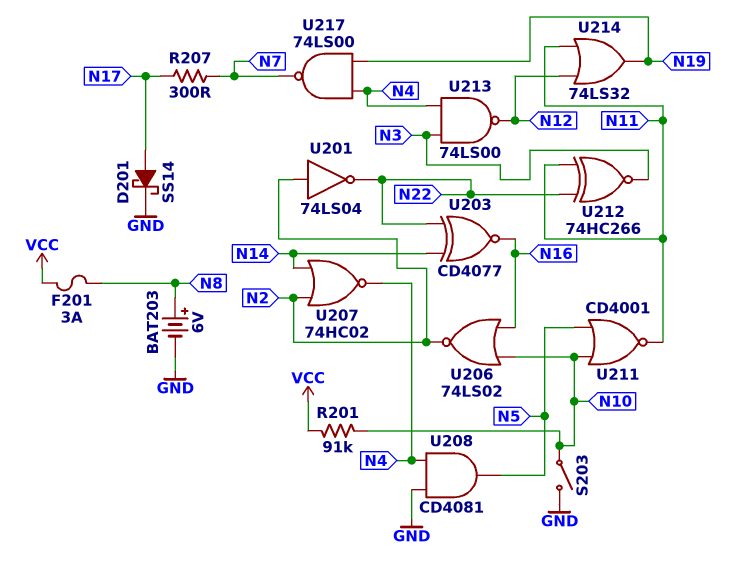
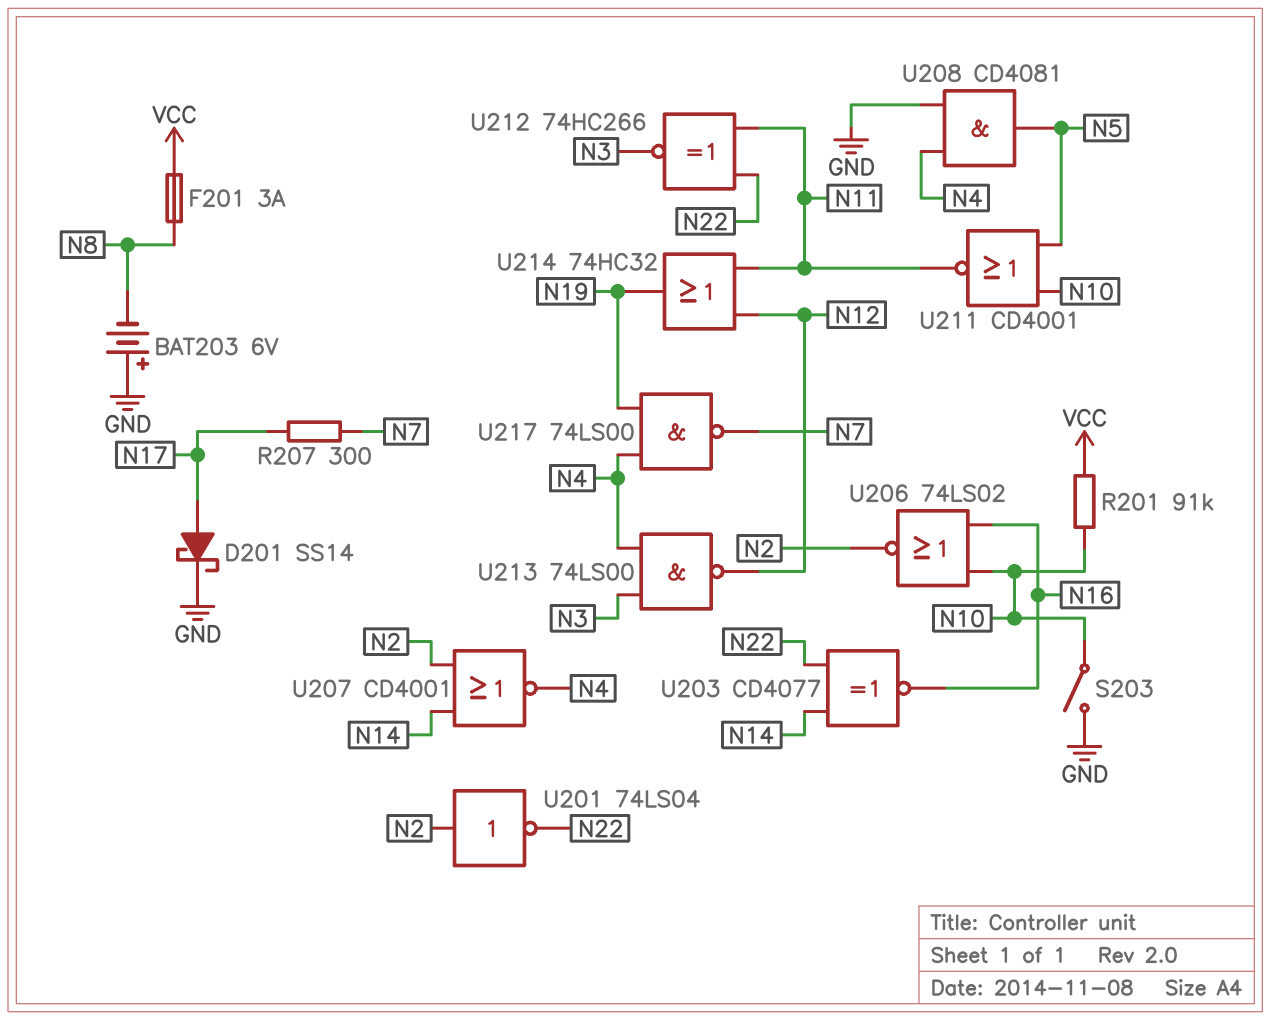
BAT203: 6V (plus N8, minus GND) -> 6V (plus GND, minus N8)
U207: NOR 74HC02 (in N2, in N14, out N4) -> NOR CD4001 (in N2, in N14, out N4)
U214: OR 74LS32 (in N11, in N12, out N19) -> OR 74HC32 (in N11, in N12, out N19)

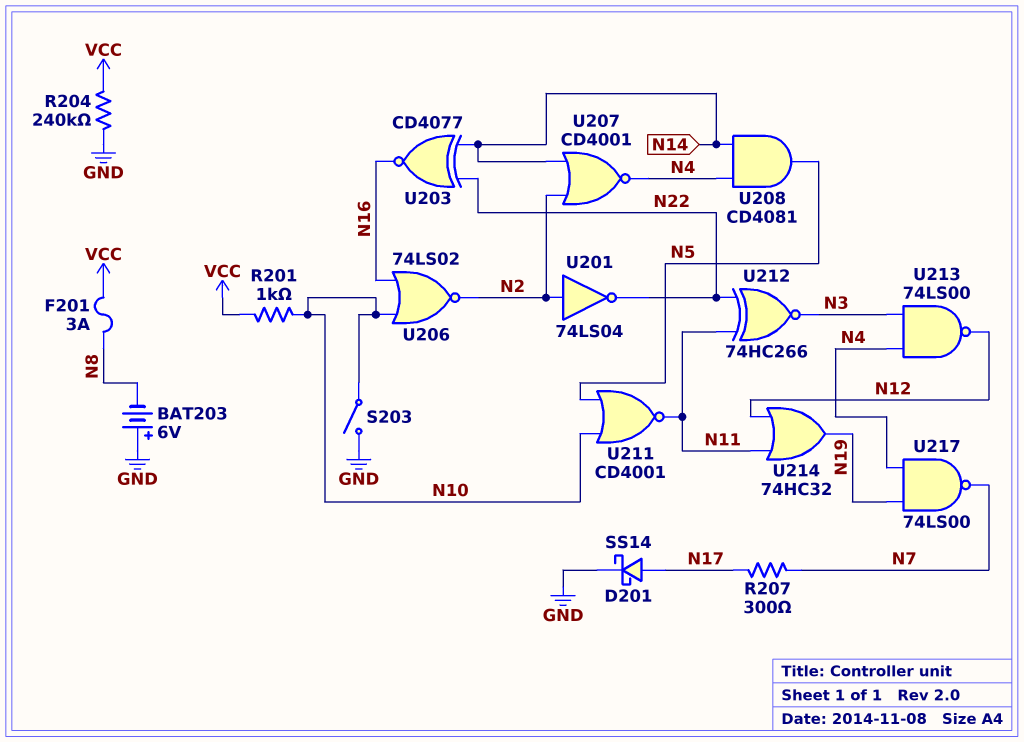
R201: 91k (N10, VCC) -> 1k (N10, VCC)
R204: none -> 240k (GND, VCC)
U208: AND CD4081 (in GND, in N4, out N5) -> AND CD4081 (in N4, in N14, out N5)

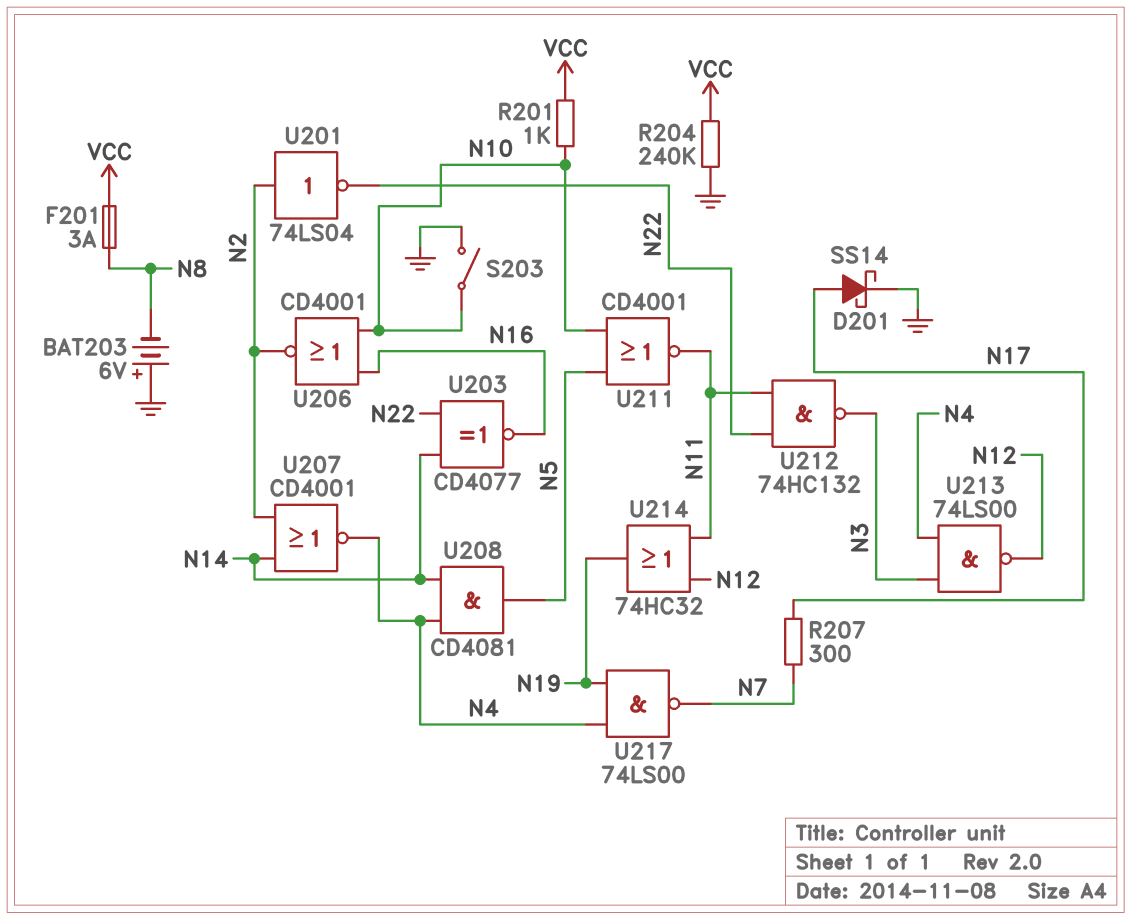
U206: NOR 74LS02 (in N10, in N16, out N2) -> NOR CD4001 (in N10, in N16, out N2)
U212: XNOR 74HC266 (in N11, in N22, out N3) -> NAND 74HC132 (in N11, in N22, out N3)

